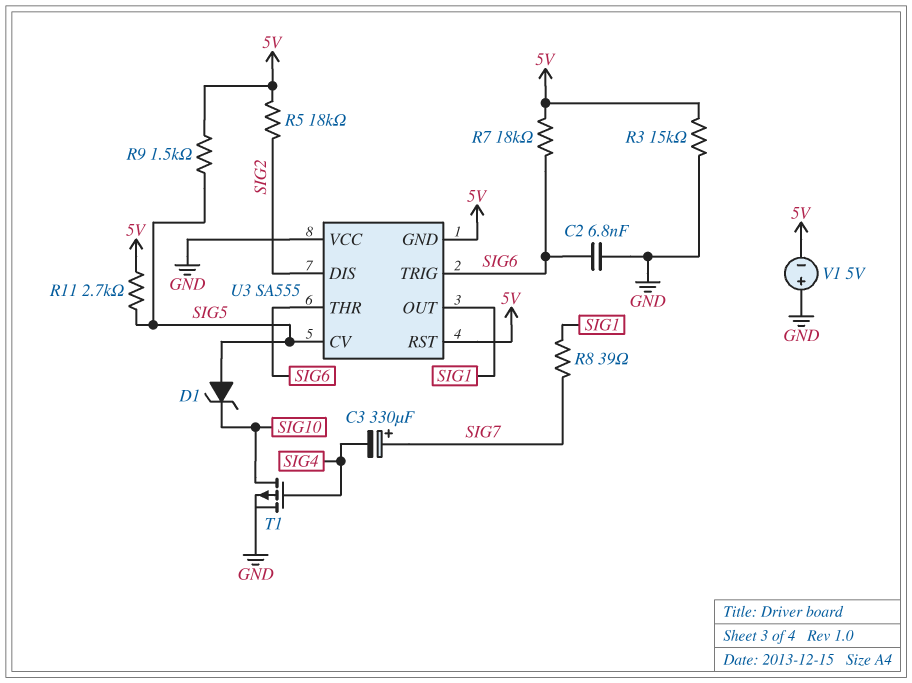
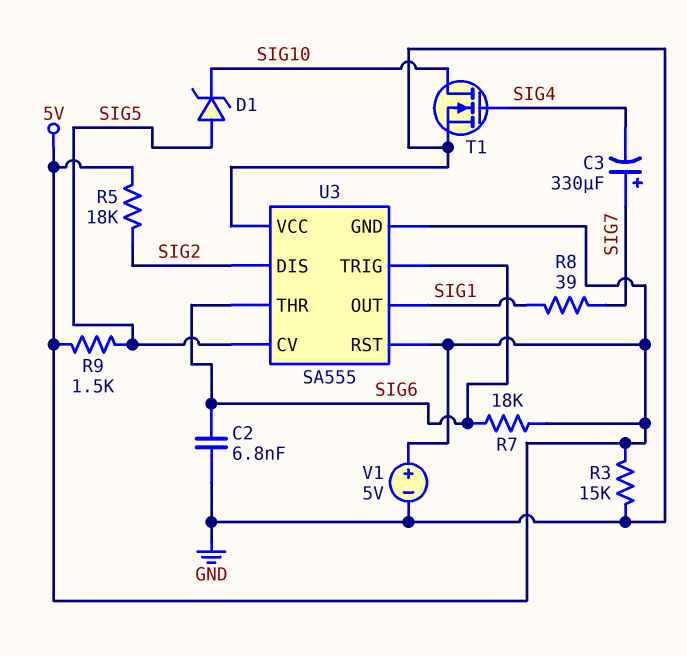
R11: 2.7k (5V, SIG5) -> none
T1: PMOS (G SIG4, D SIG10, S GND) -> NMOS (G SIG4, D SIG10, S GND)
V1: 5V (plus GND, minus 5V) -> 5V (plus 5V, minus GND)

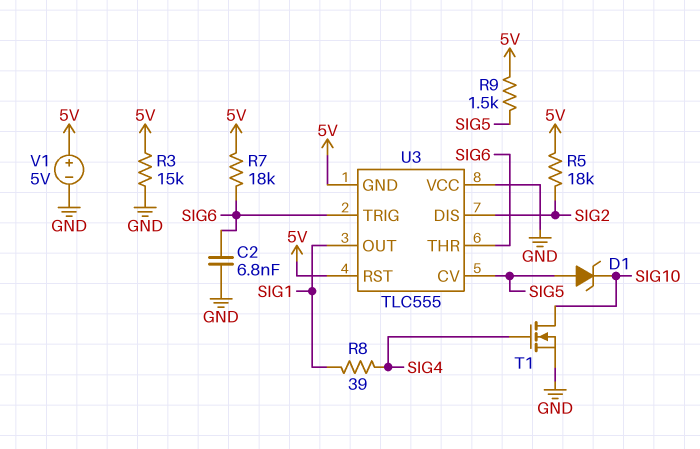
C3: 330uF (plus SIG7, minus SIG4) -> none
R8: 39 (SIG1, SIG7) -> 39 (SIG1, SIG4)
U3: SA555 -> TLC555

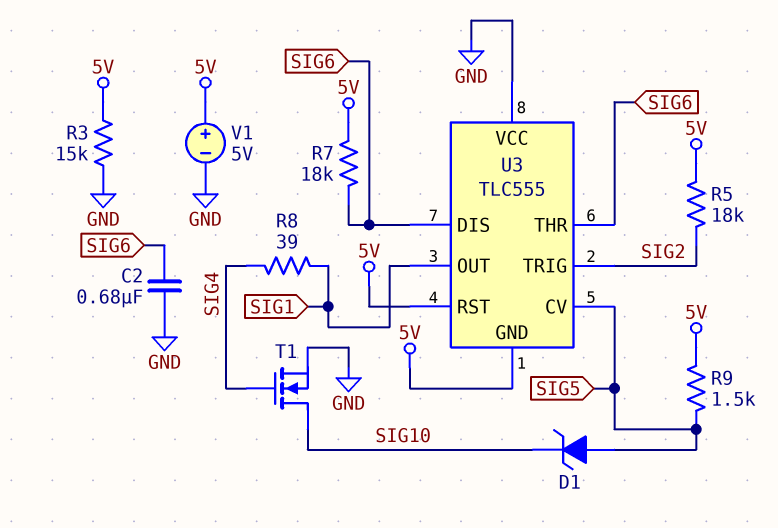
C2: 6.8nF (GND, SIG6) -> 680nF (GND, SIG6)
U3 pin DIS: SIG2 -> SIG6
U3 pin TRIG: SIG6 -> SIG2

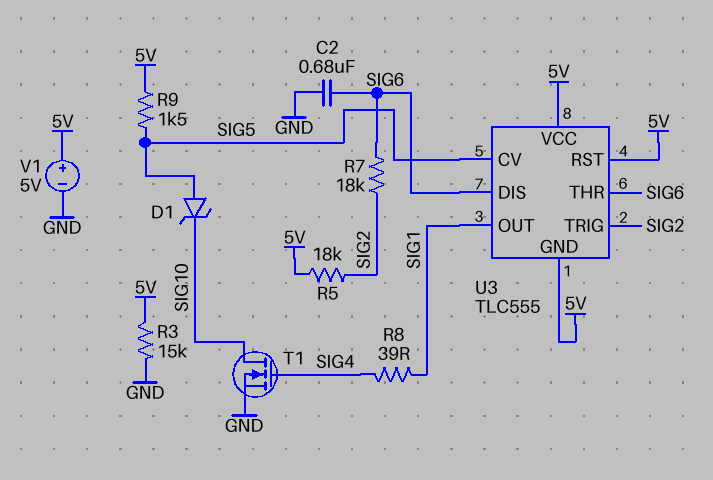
R7: 18k (5V, SIG6) -> 18k (SIG2, SIG6)
U3 pin VCC: GND -> 5V

